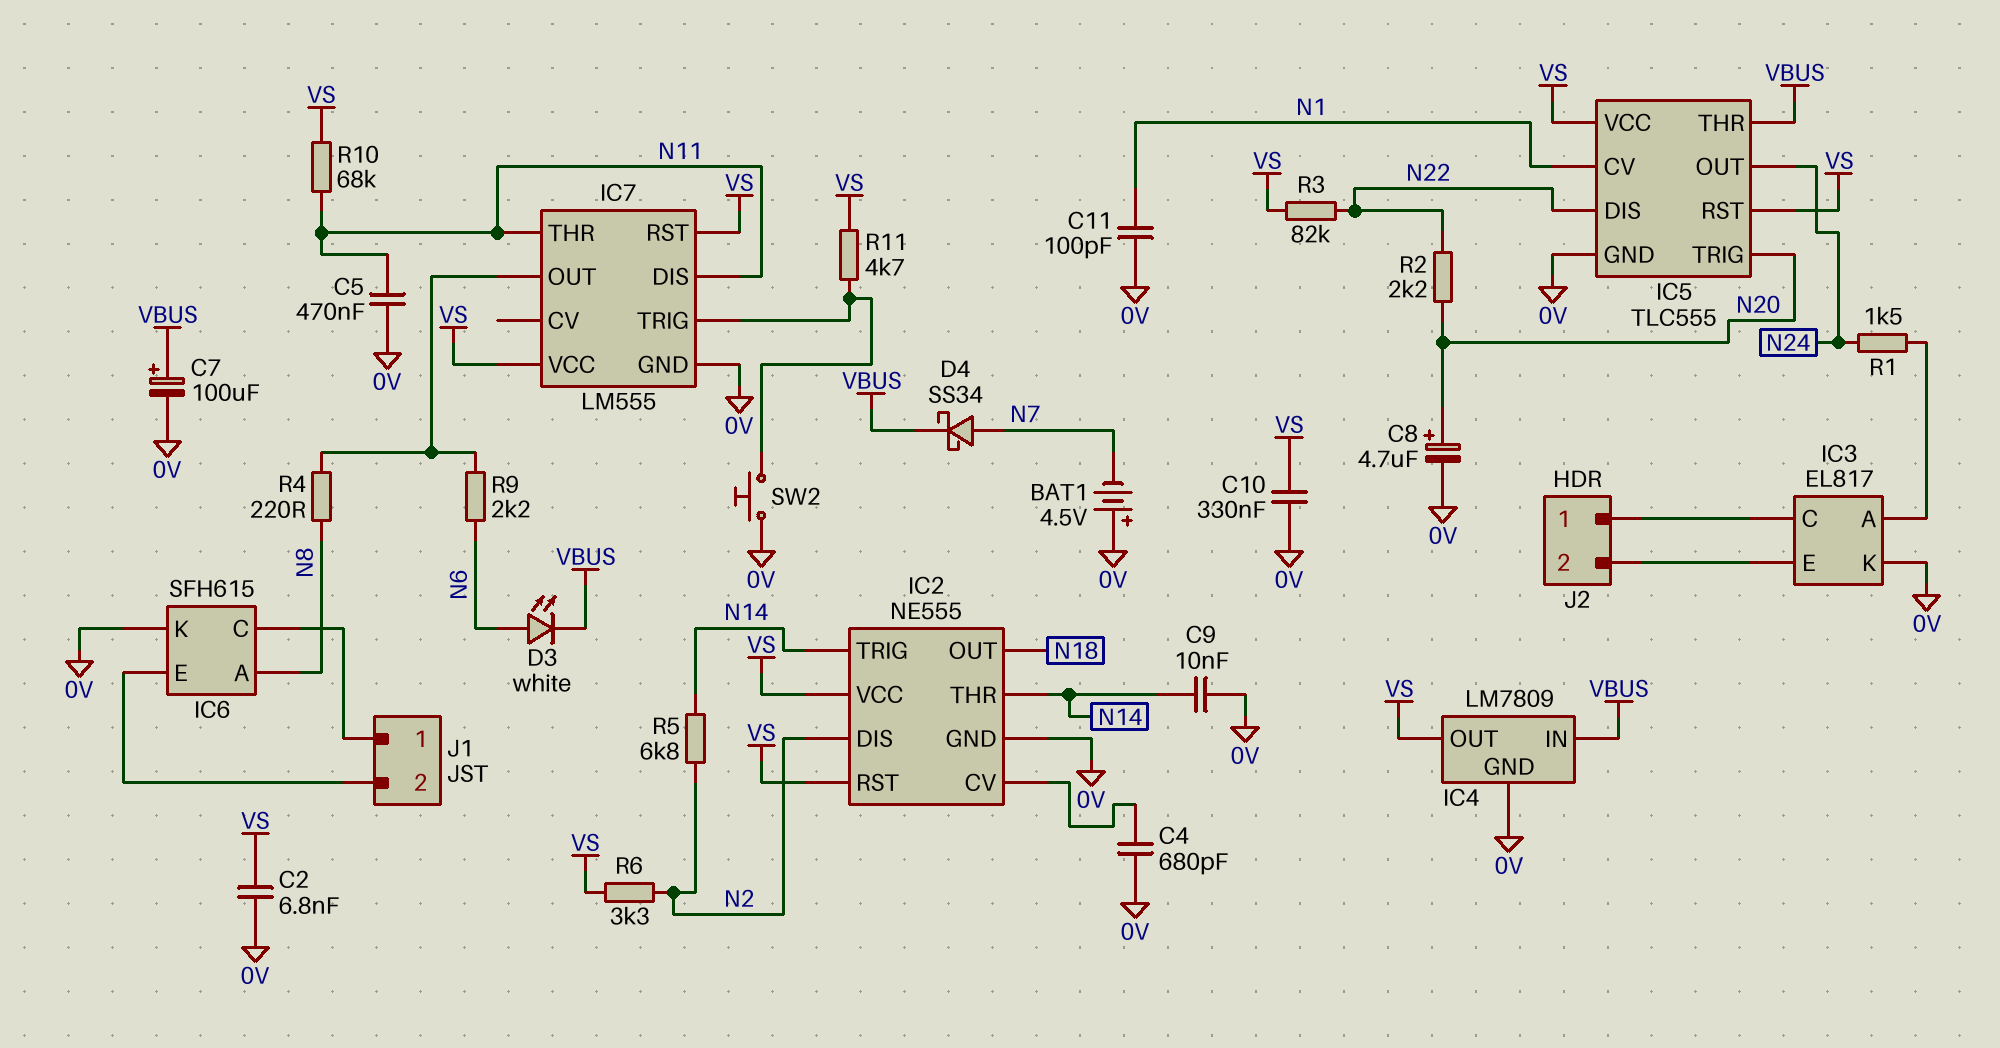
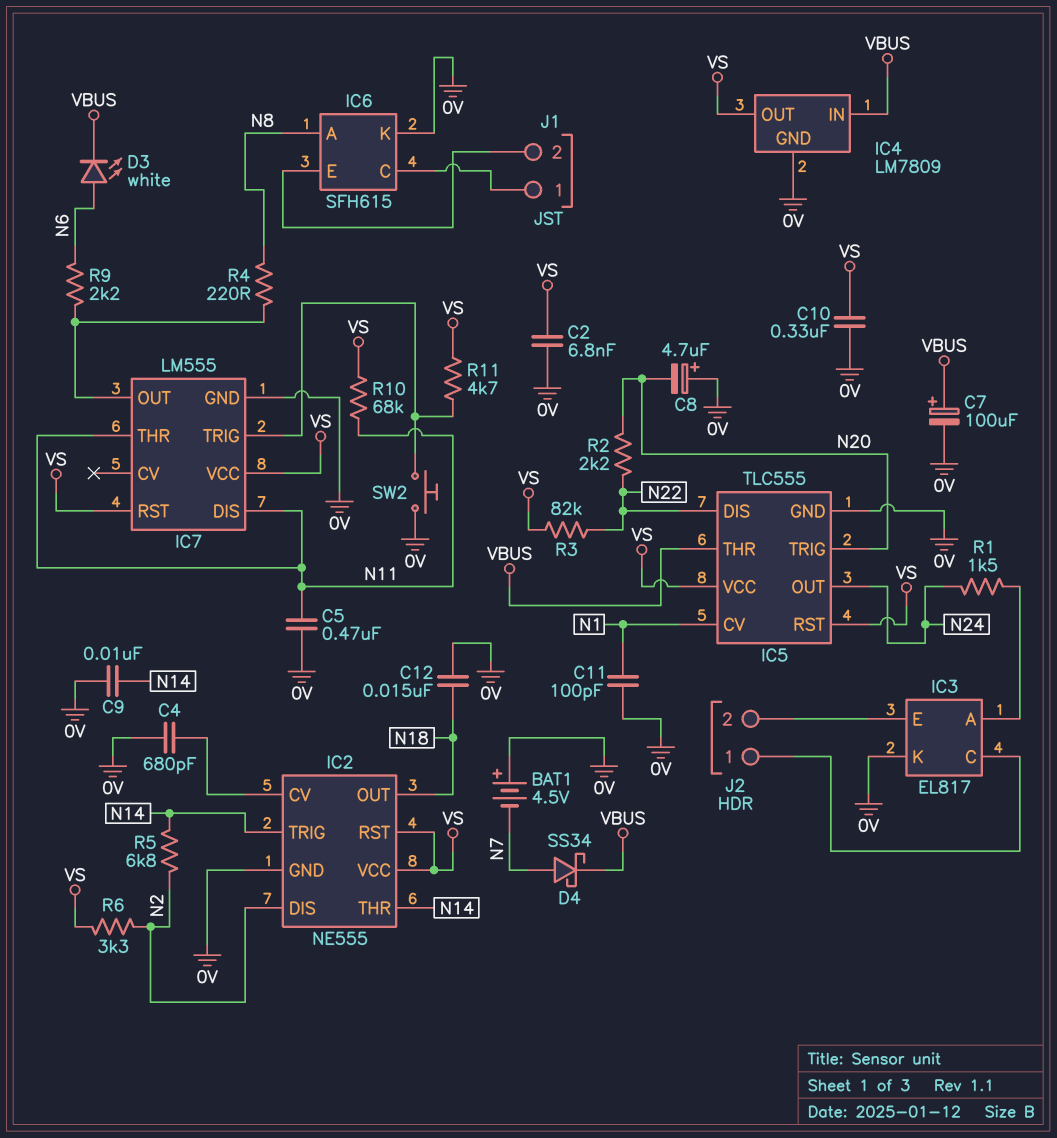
C8: 4.7uF (plus N20, minus 0V) -> 4.7uF (plus 0V, minus N20)
C12: none -> 15nF (0V, N18)

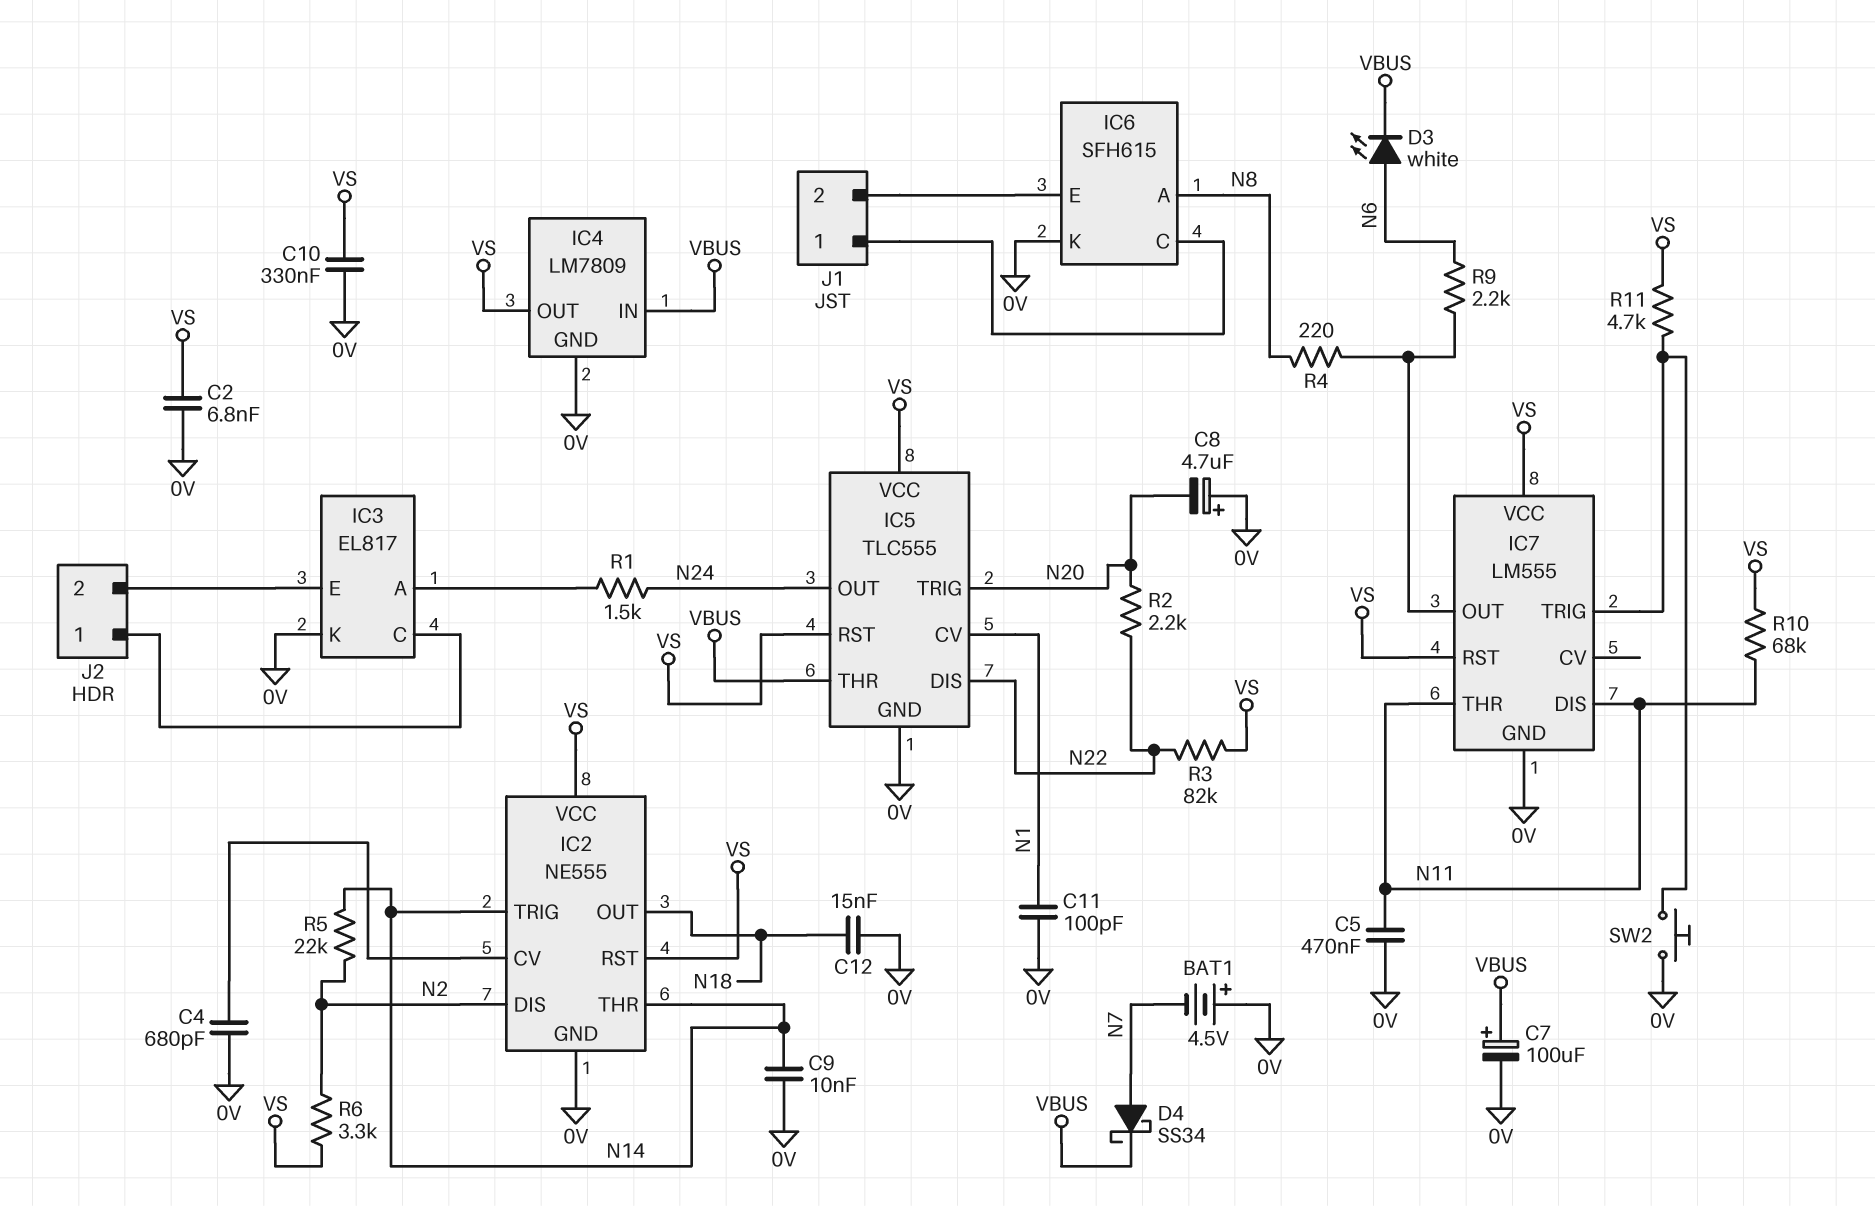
R5: 6.8k (N2, N14) -> 22k (N2, N14)

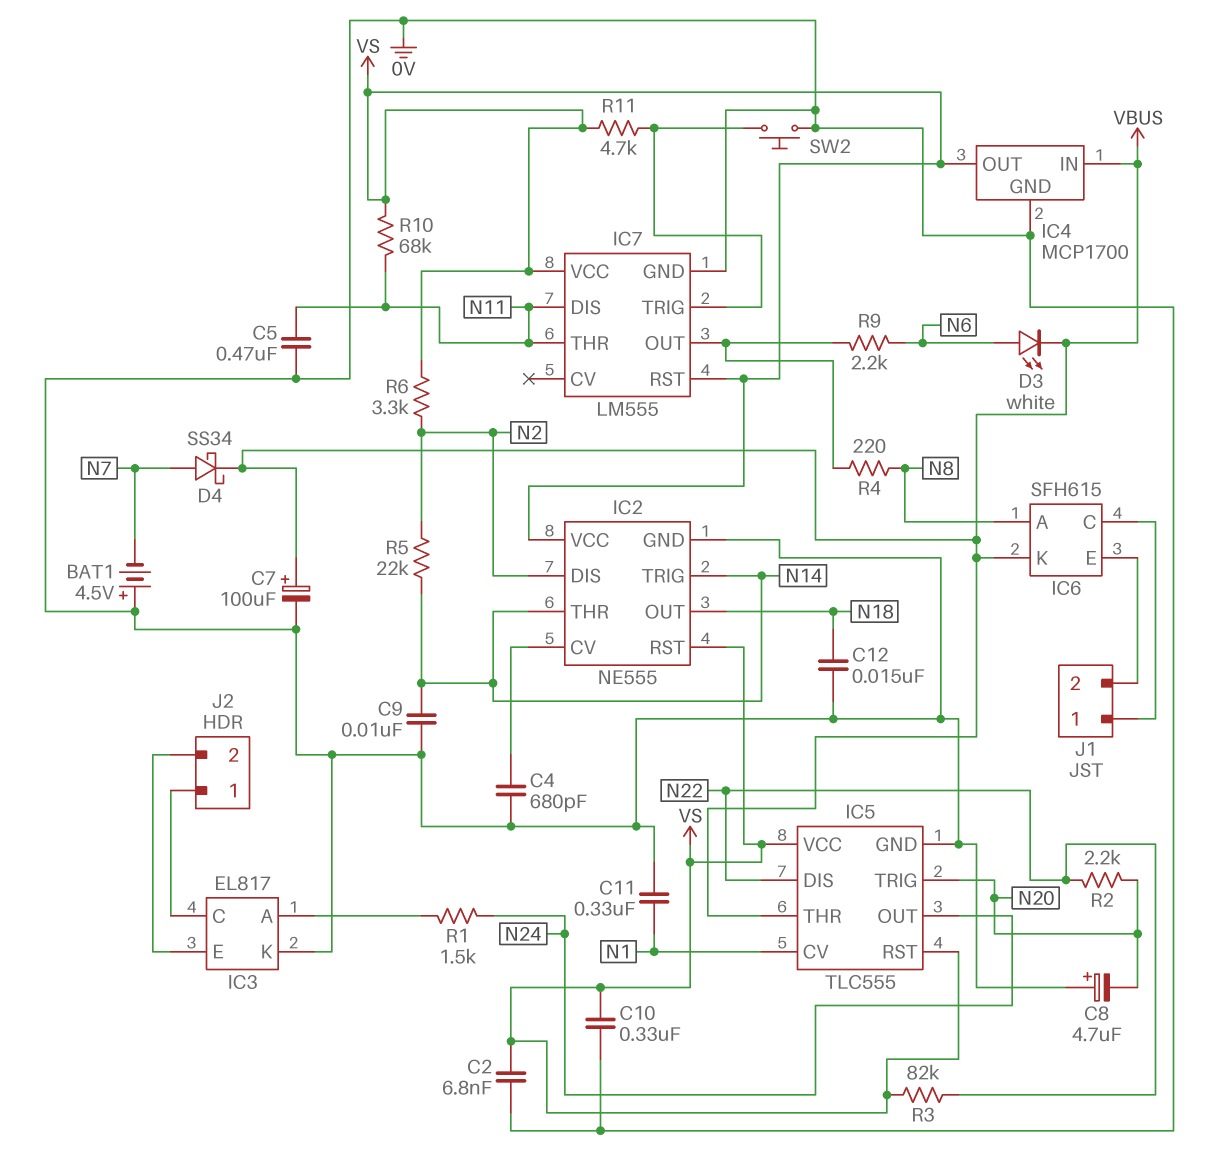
C11: 100pF (0V, N1) -> 330nF (0V, N1)
IC4: LM7809 -> MCP1700
IC6 pin K: 0V -> VBUS

